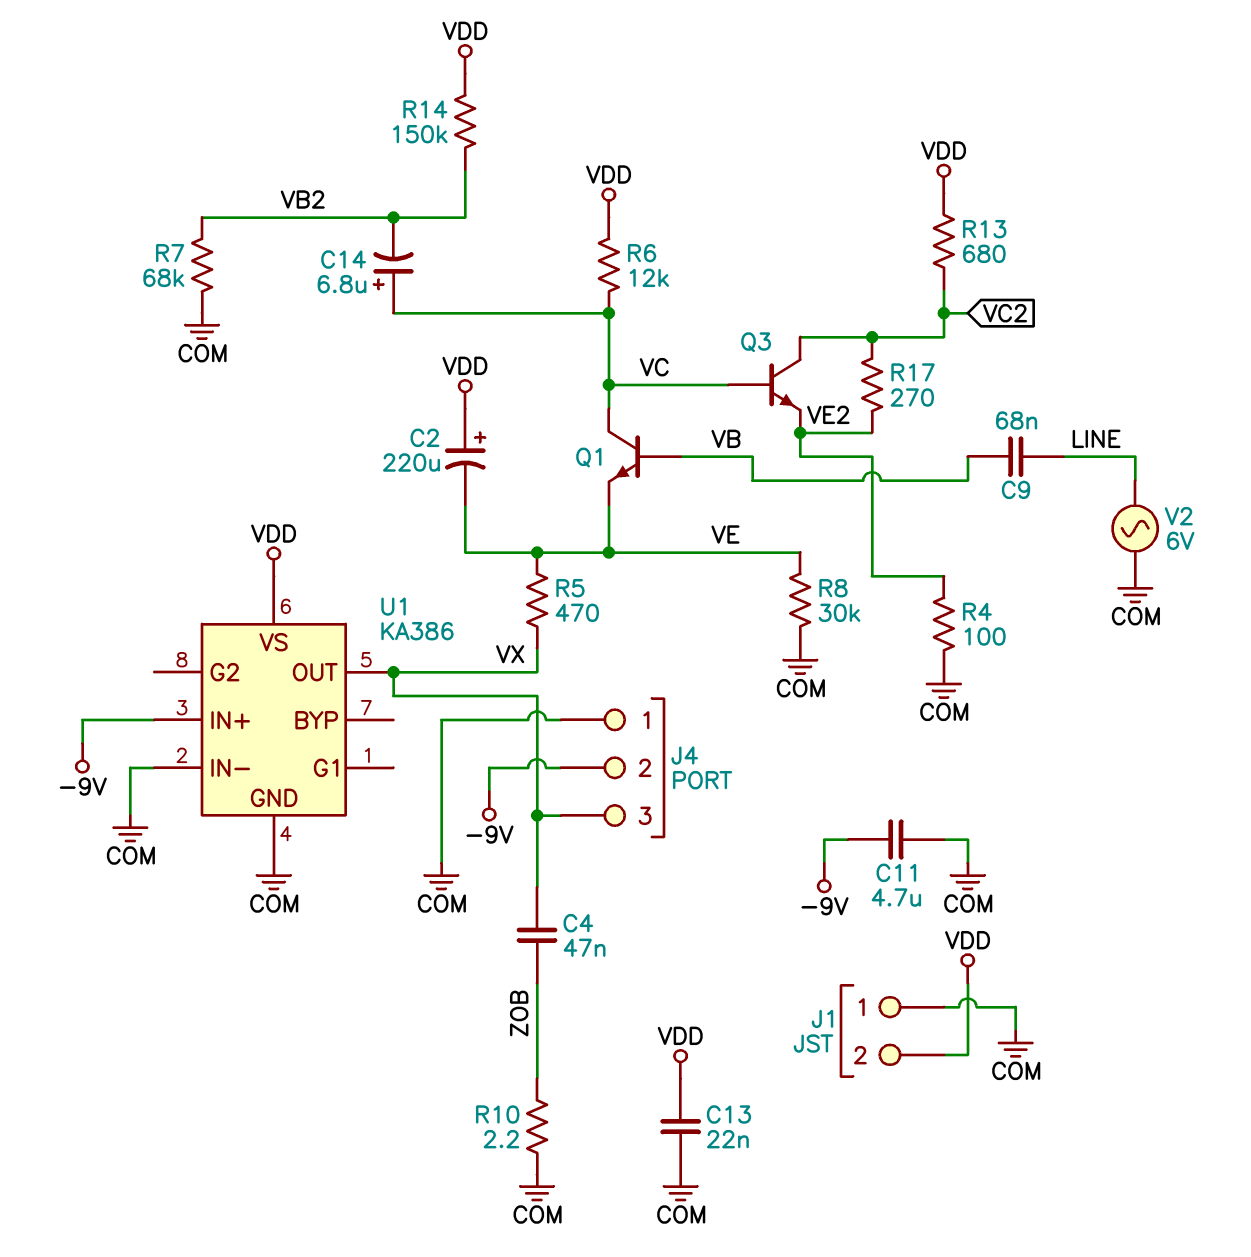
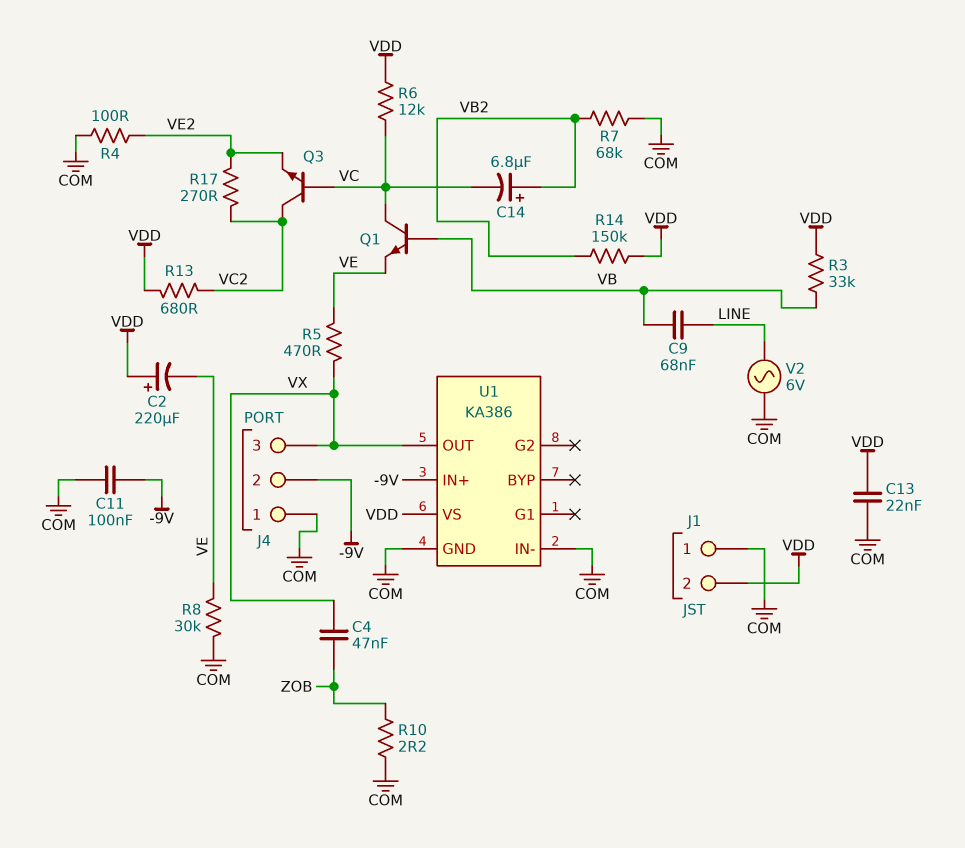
C11: 4.7uF (-9V, COM) -> 100nF (-9V, COM)
C14: 6.8uF (plus VC, minus VB2) -> 6.8uF (plus VB2, minus VC)
R3: none -> 33k (VB, VDD)

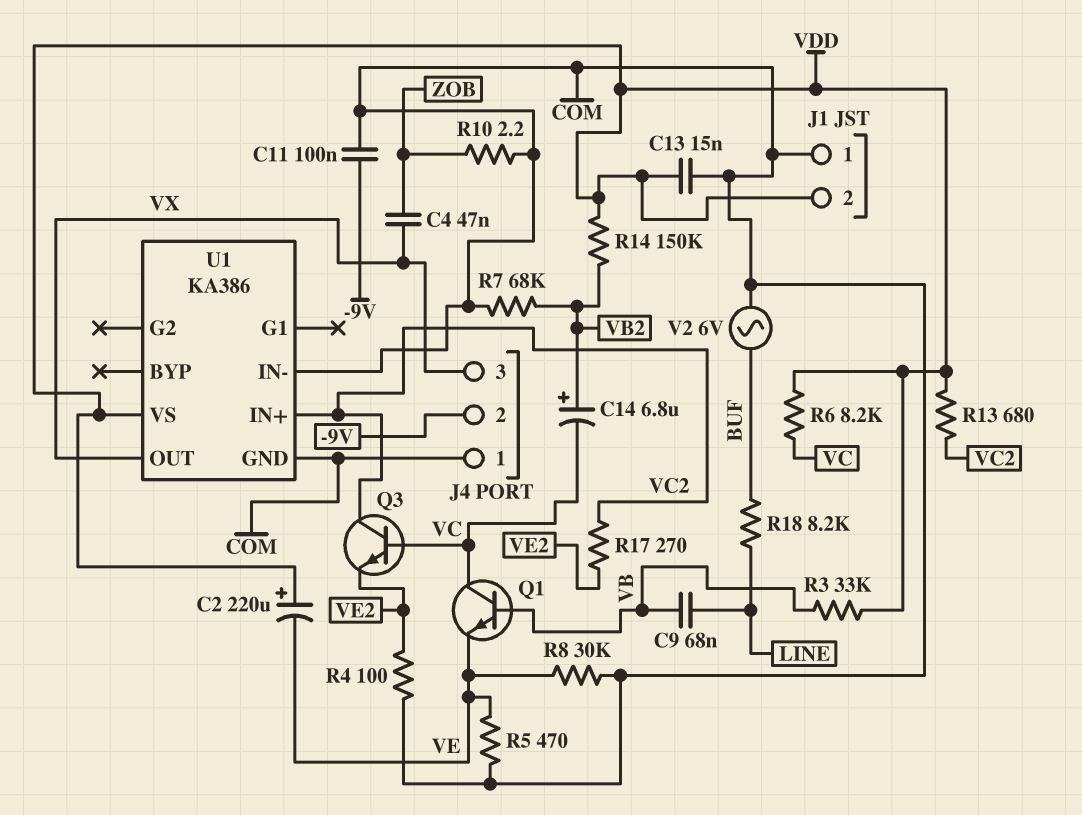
C13: 22nF (COM, VDD) -> 15nF (COM, VDD)
R5: 470 (VE, VX) -> 470 (COM, VE)
R6: 12k (VC, VDD) -> 8.2k (VC, VDD)
R18: none -> 8.2k (BUF, LINE)
U1 pin IN+: -9V -> VC2
V2: AC 6V (COM, LINE) -> AC 6V (BUF, COM)

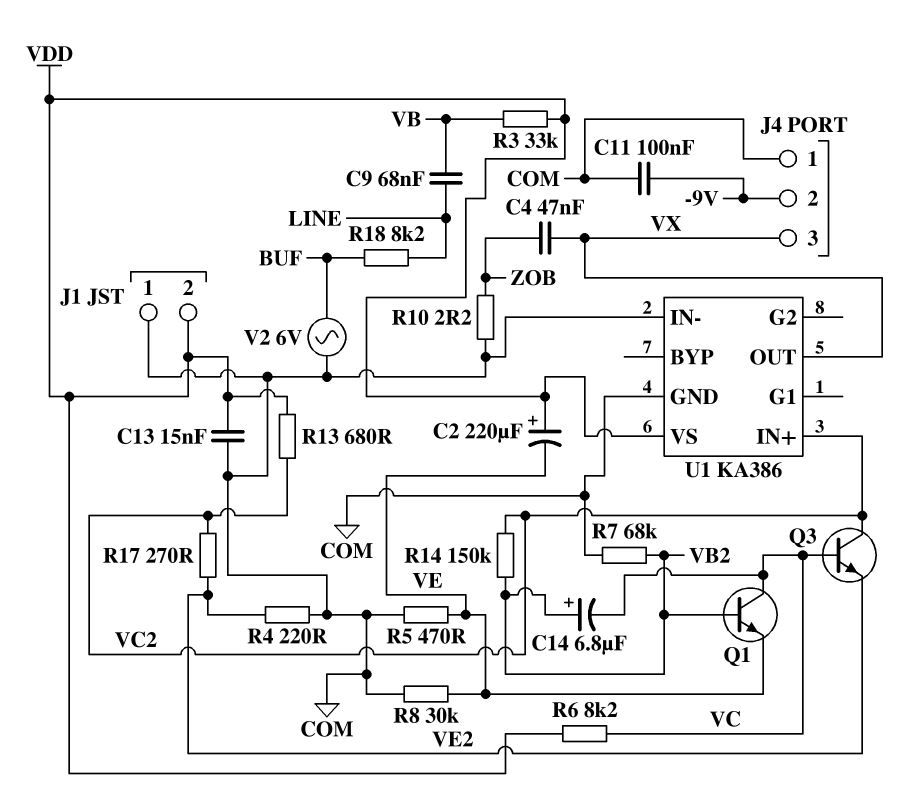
Q1: NPN (B VB, C VC, E VE) -> NPN (B VB2, C VC, E VE)
R4: 100 (COM, VE2) -> 220 (COM, VE2)
R14: 150k (VB2, VDD) -> 150k (VB2, VC2)

